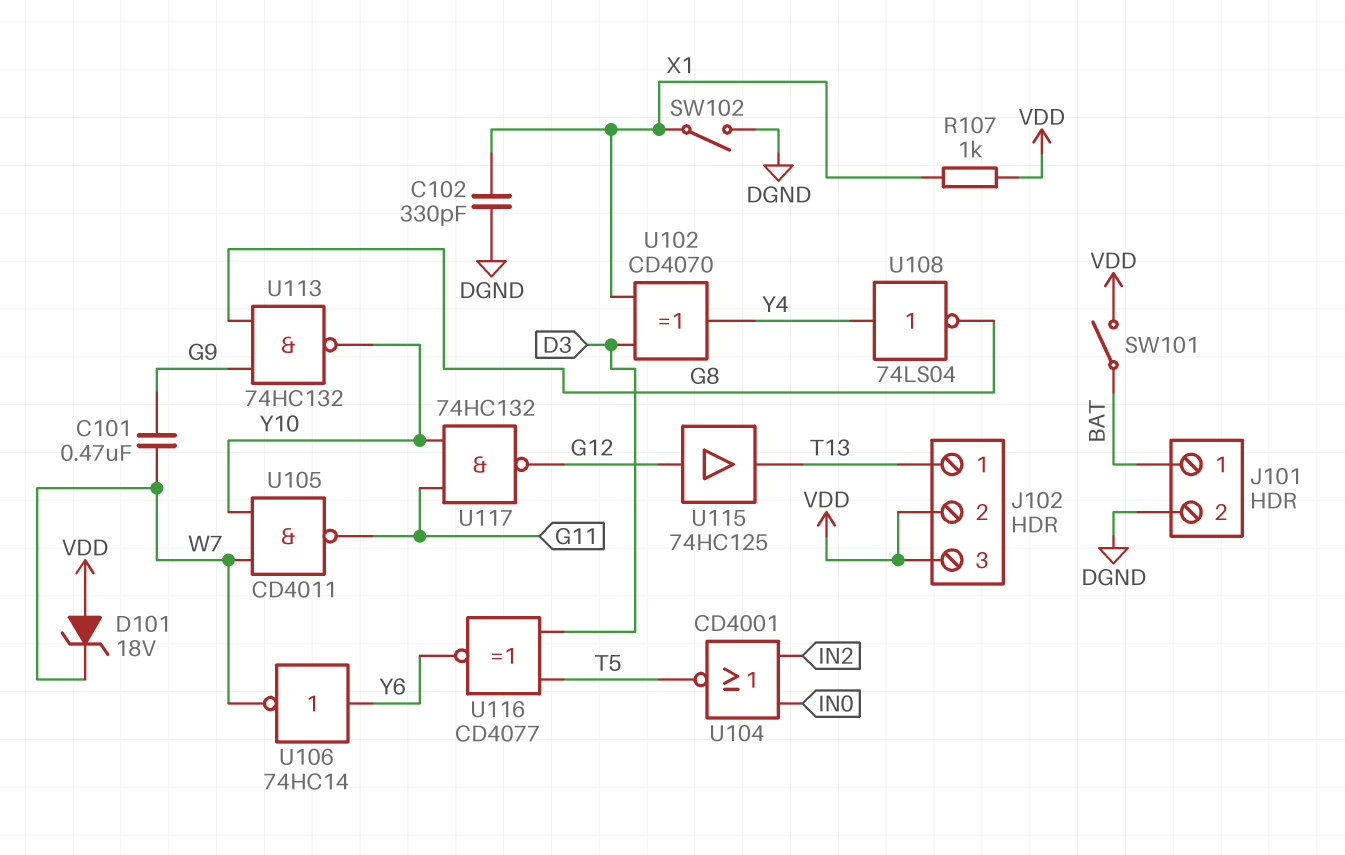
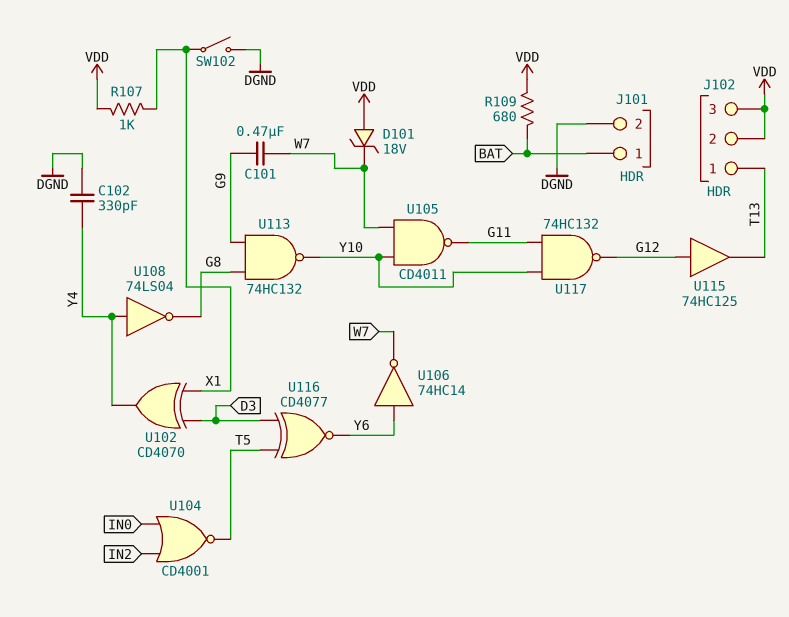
C102: 330pF (DGND, X1) -> 330pF (DGND, Y4)
R109: none -> 680 (BAT, VDD)
SW101: switch (BAT, VDD) -> none

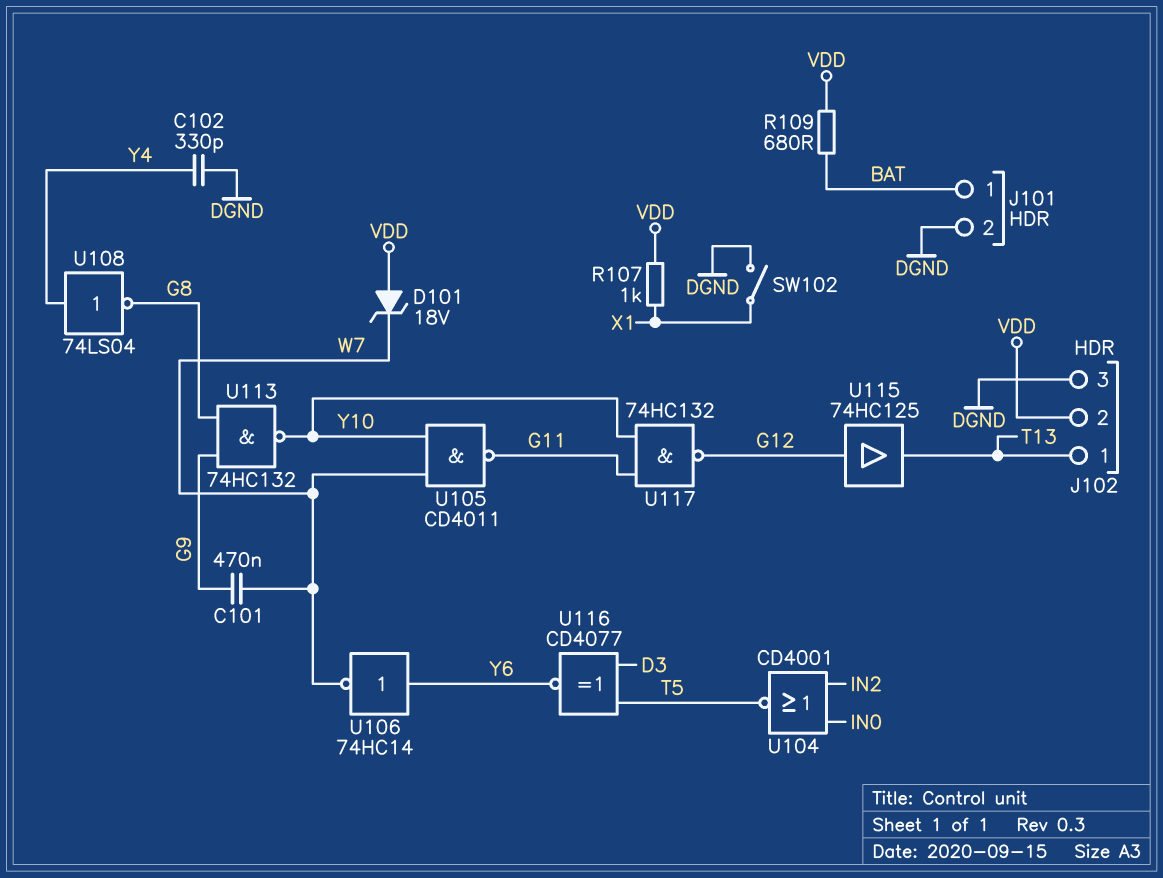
J102 pin 3: VDD -> DGND
U102: XOR CD4070 (in D3, in X1, out Y4) -> none

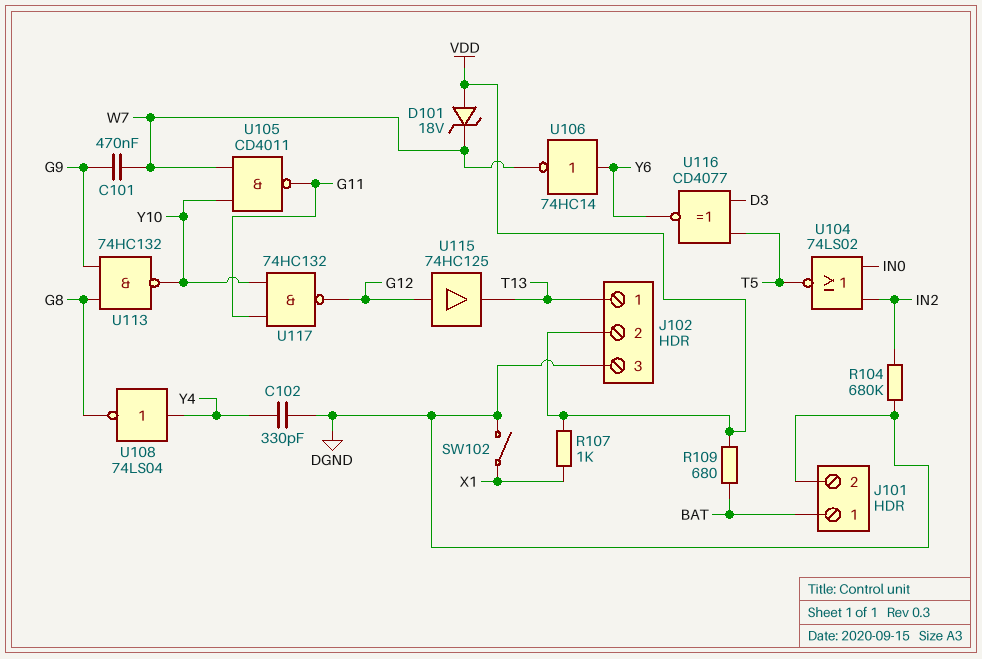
R104: none -> 680k (DGND, IN2)
U104: NOR CD4001 (in IN0, in IN2, out T5) -> NOR 74LS02 (in IN0, in IN2, out T5)

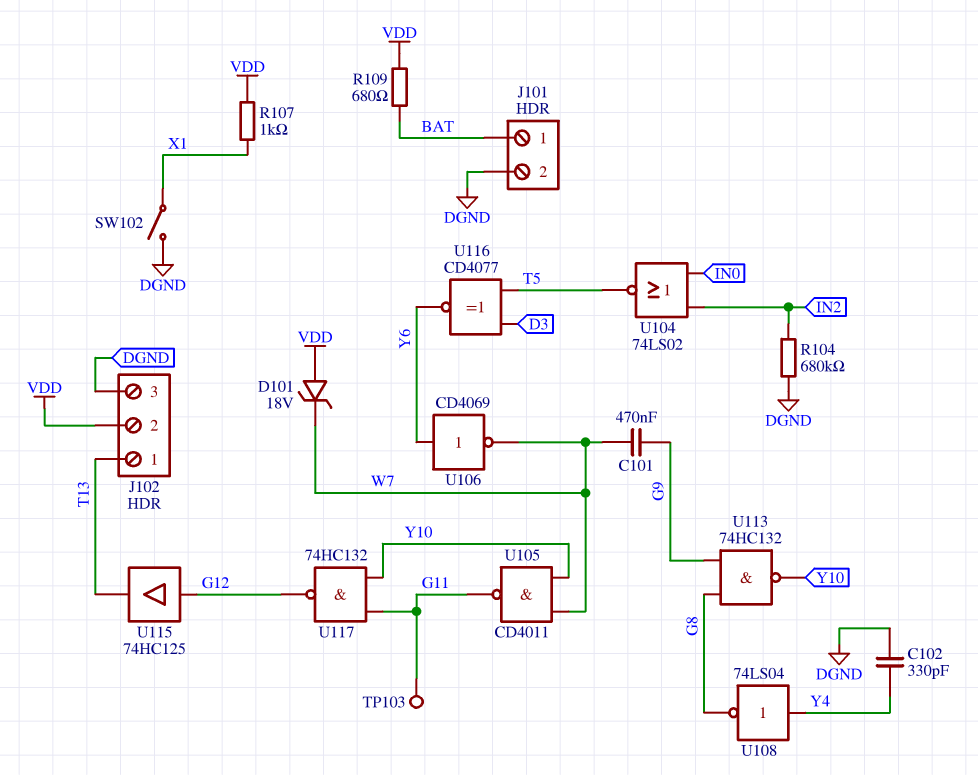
TP103: none -> test point (G11)
U106: NOT 74HC14 (in Y6, out W7) -> NOT CD4069 (in Y6, out W7)

